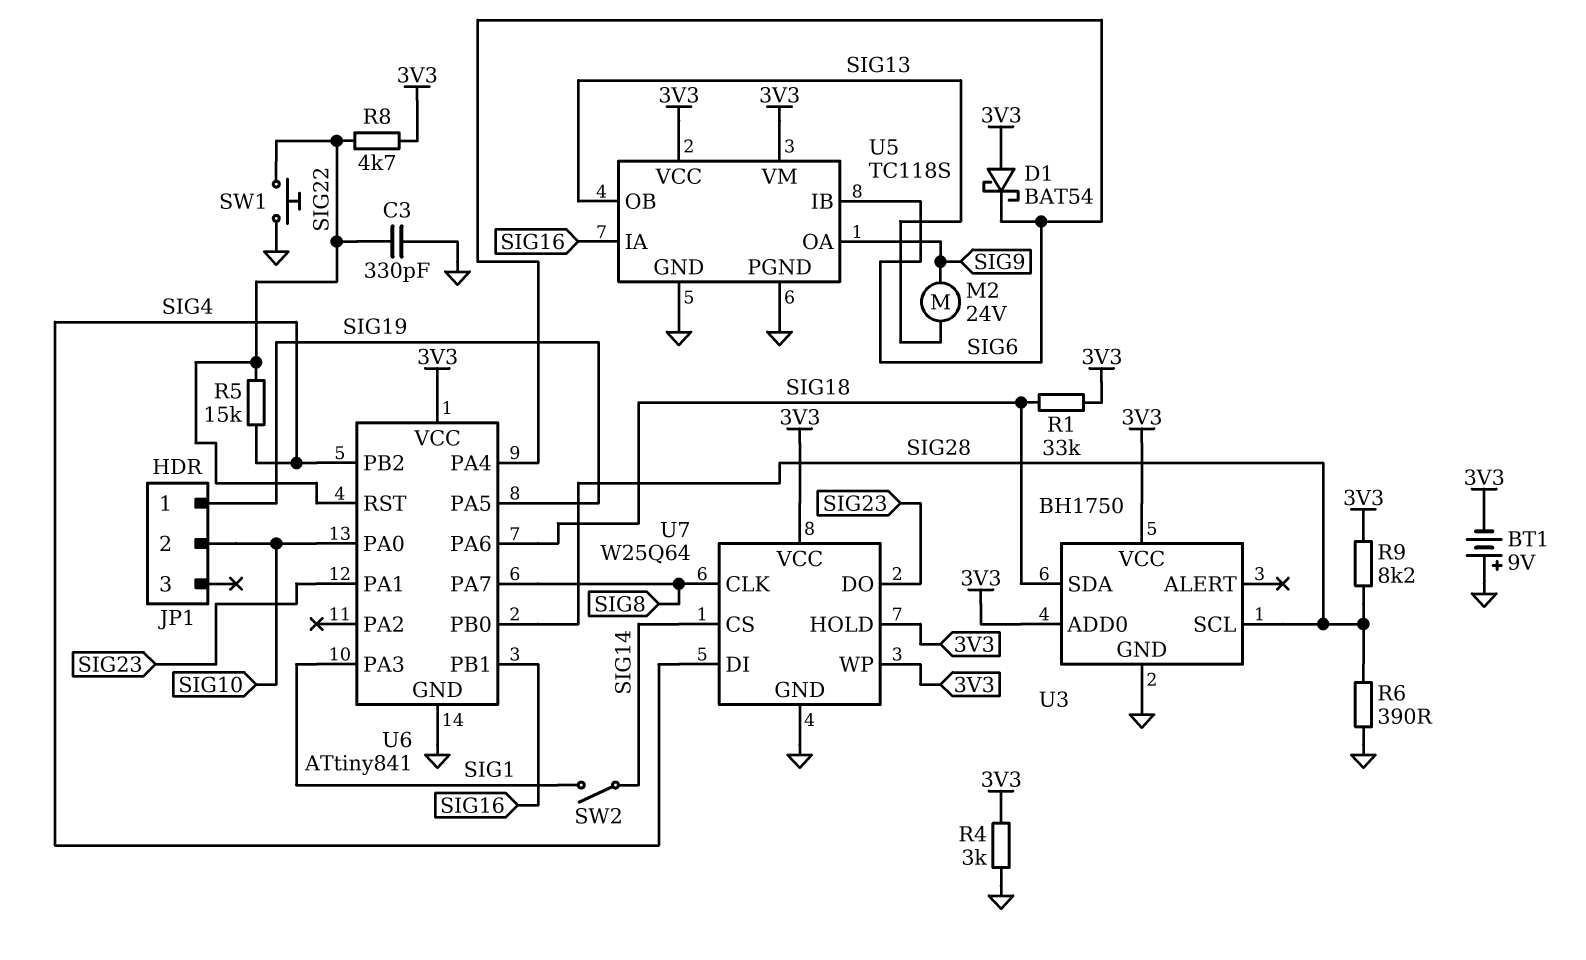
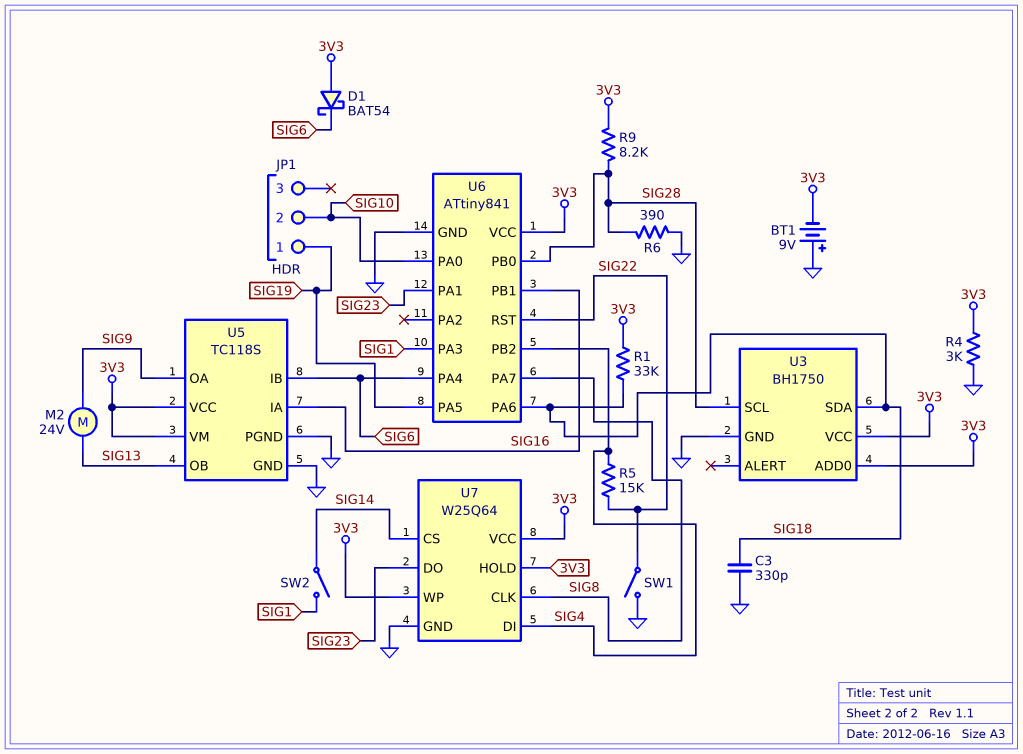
C3: 330pF (GND, SIG22) -> 330pF (GND, SIG18)
R8: 4.7k (3V3, SIG22) -> none
SW1: button (GND, SIG22) -> switch (GND, SIG22)

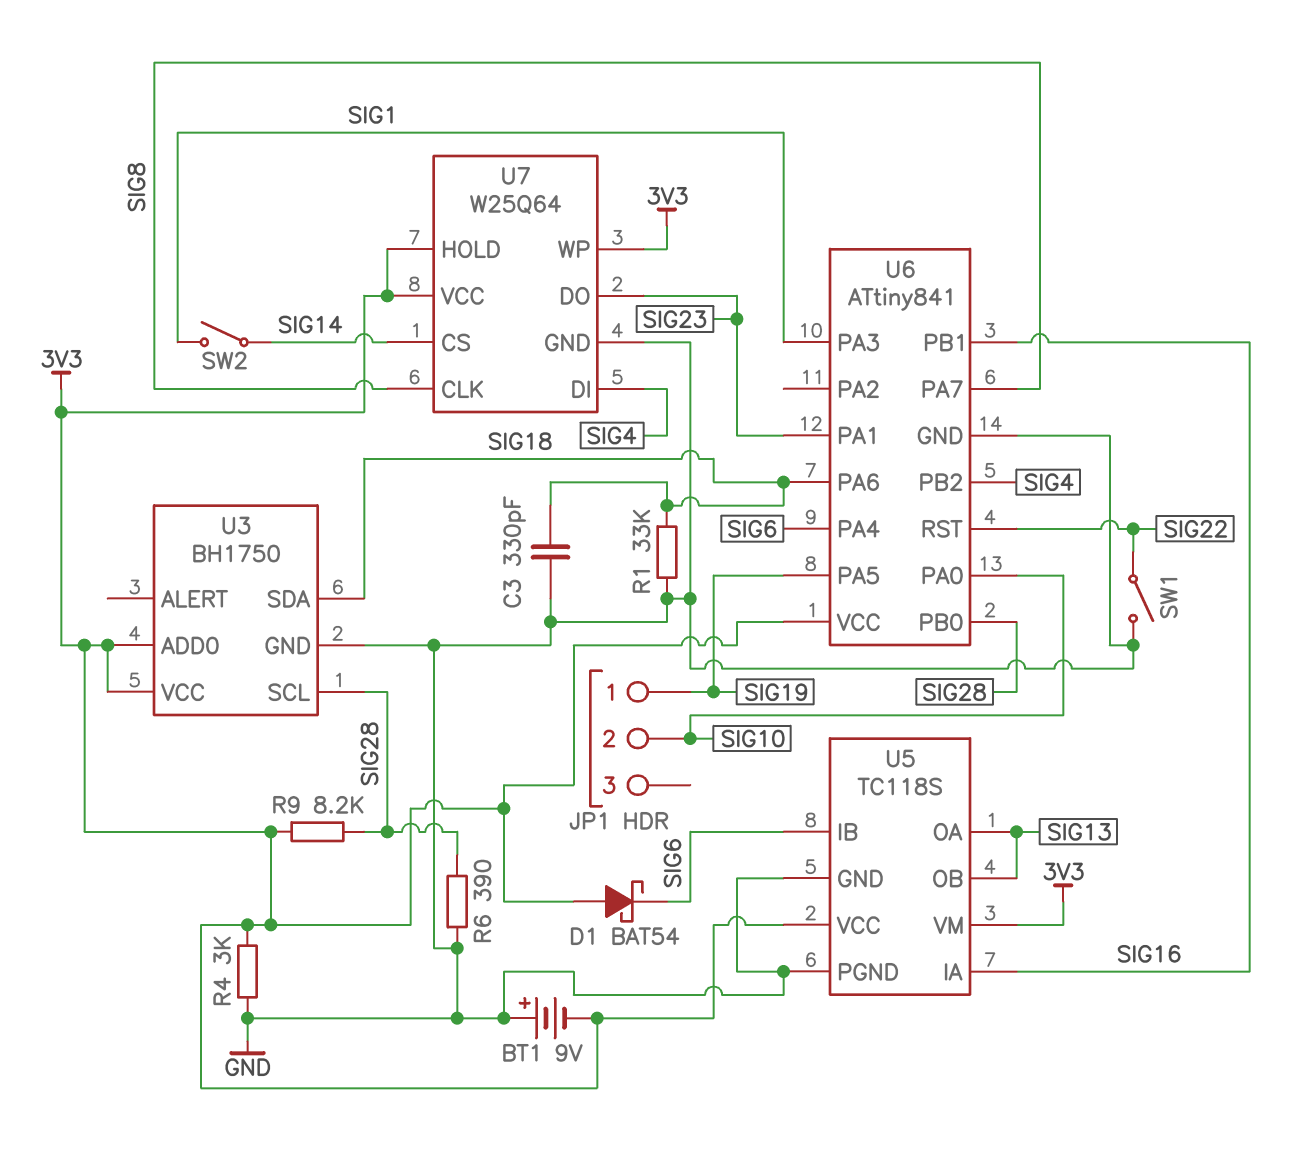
M2: motor 24V (SIG9, SIG13) -> none
R1: 33k (3V3, SIG18) -> 33k (GND, SIG18)
R5: 15k (SIG4, SIG22) -> none
U5 pin OA: SIG9 -> SIG13

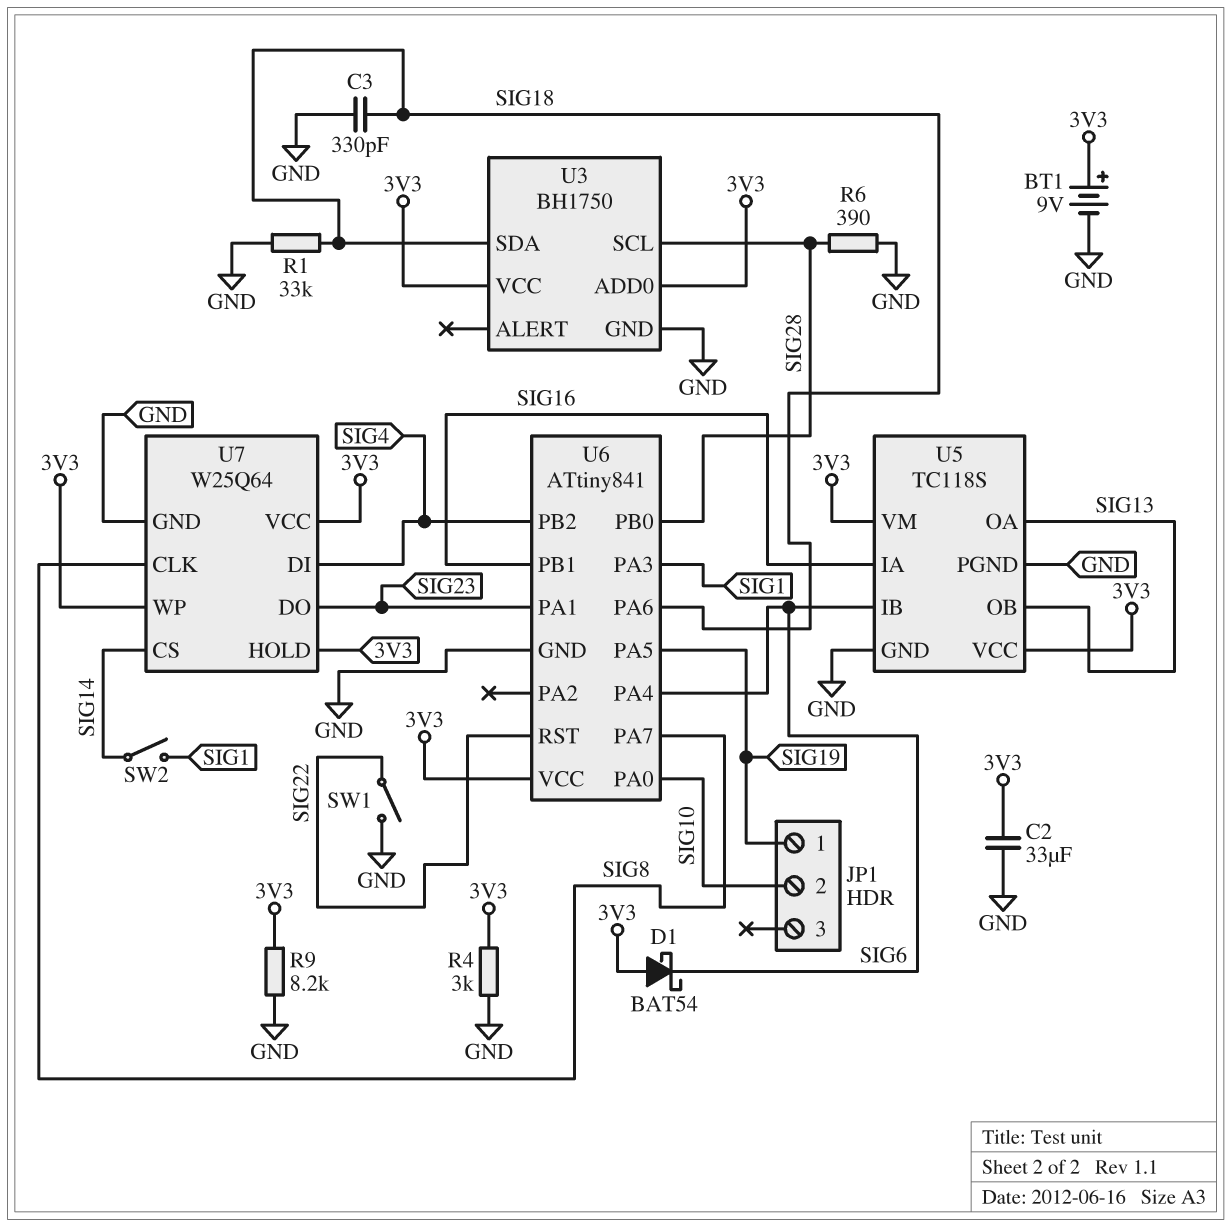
BT1: 9V (plus GND, minus 3V3) -> 9V (plus 3V3, minus GND)
C2: none -> 33uF (3V3, GND)
R9: 8.2k (3V3, SIG28) -> 8.2k (3V3, GND)

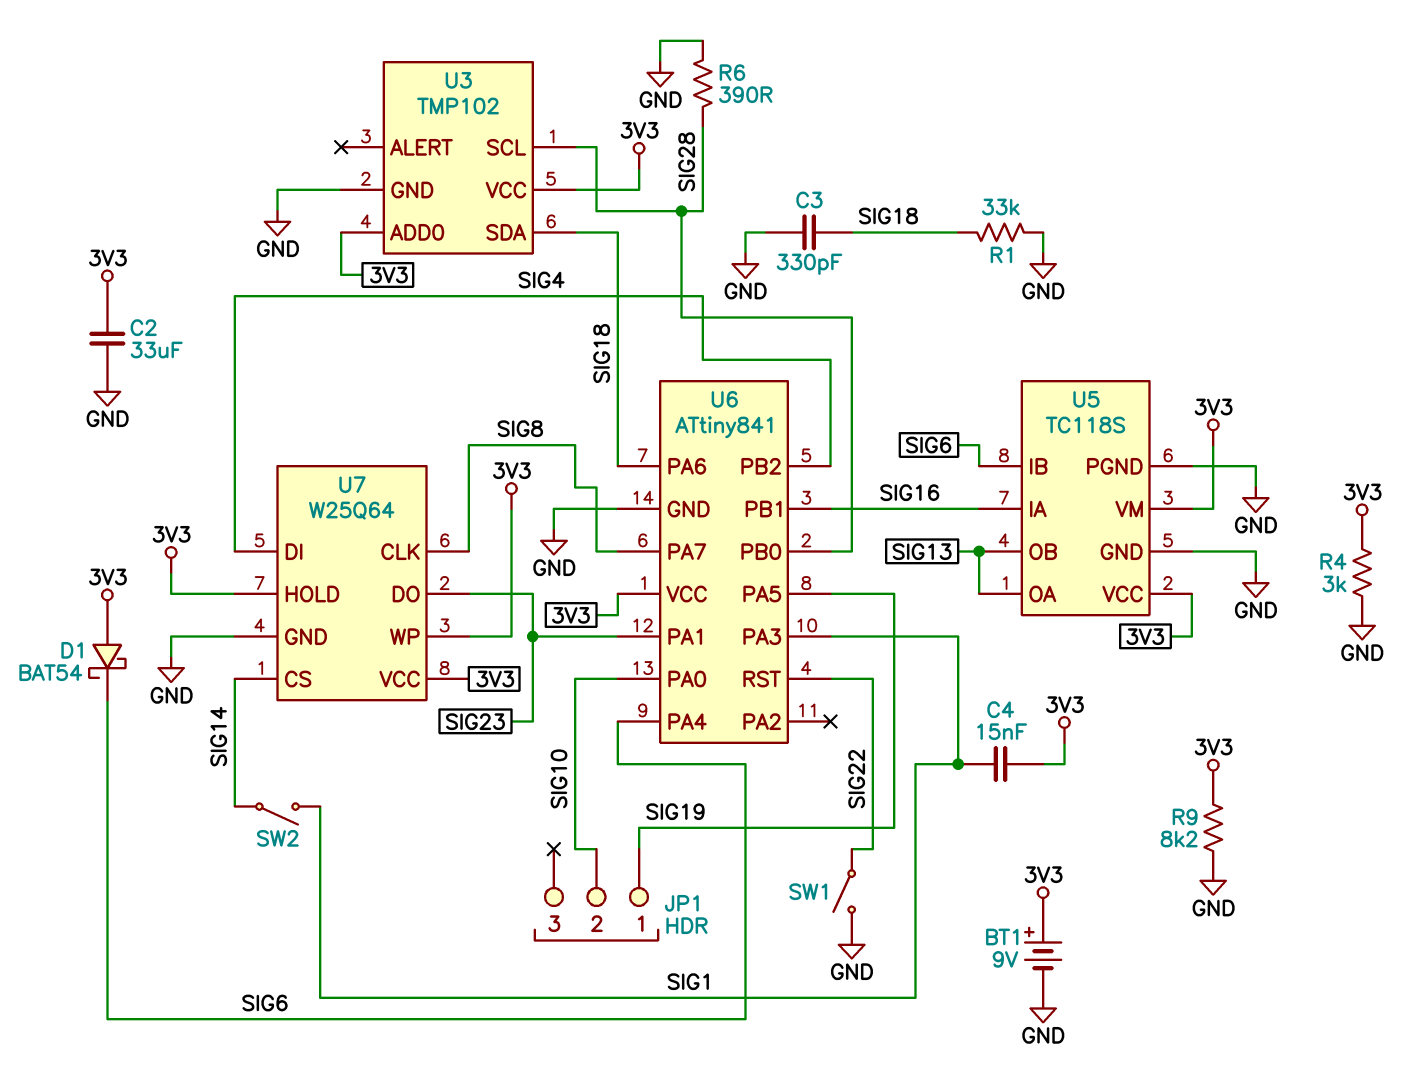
C4: none -> 15nF (3V3, SIG1)
U3: BH1750 -> TMP102

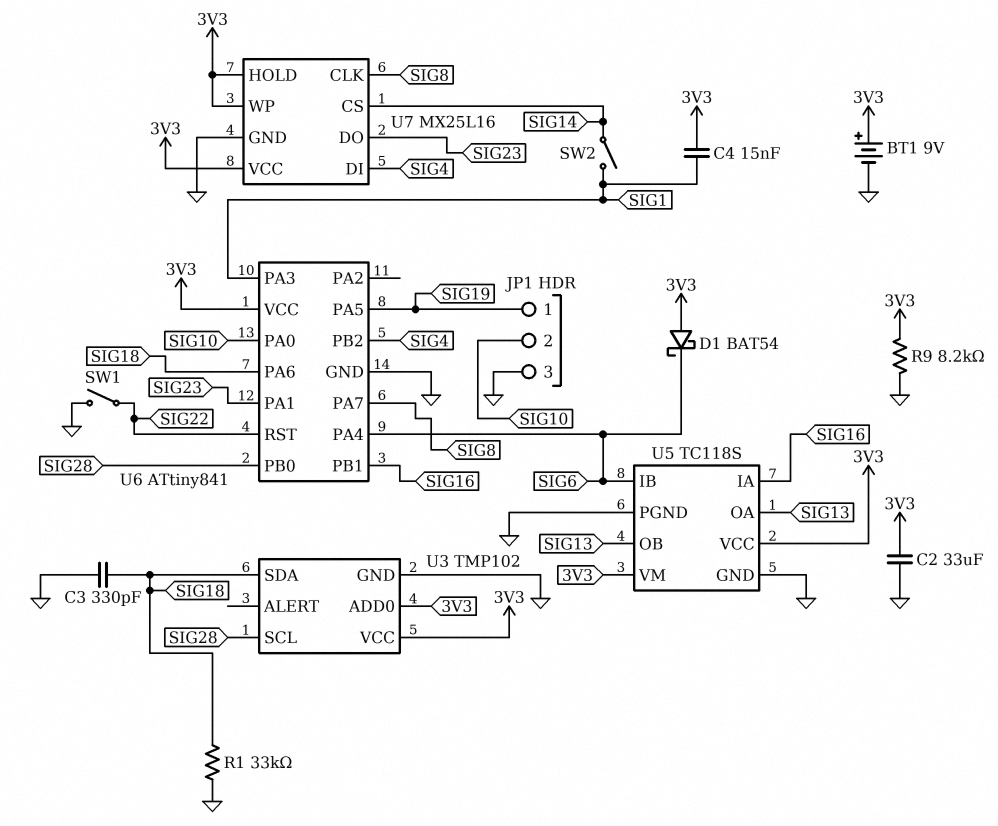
JP1 pin 3: none -> GND
R4: 3k (3V3, GND) -> none
R6: 390 (GND, SIG28) -> none
U7: W25Q64 -> MX25L16

